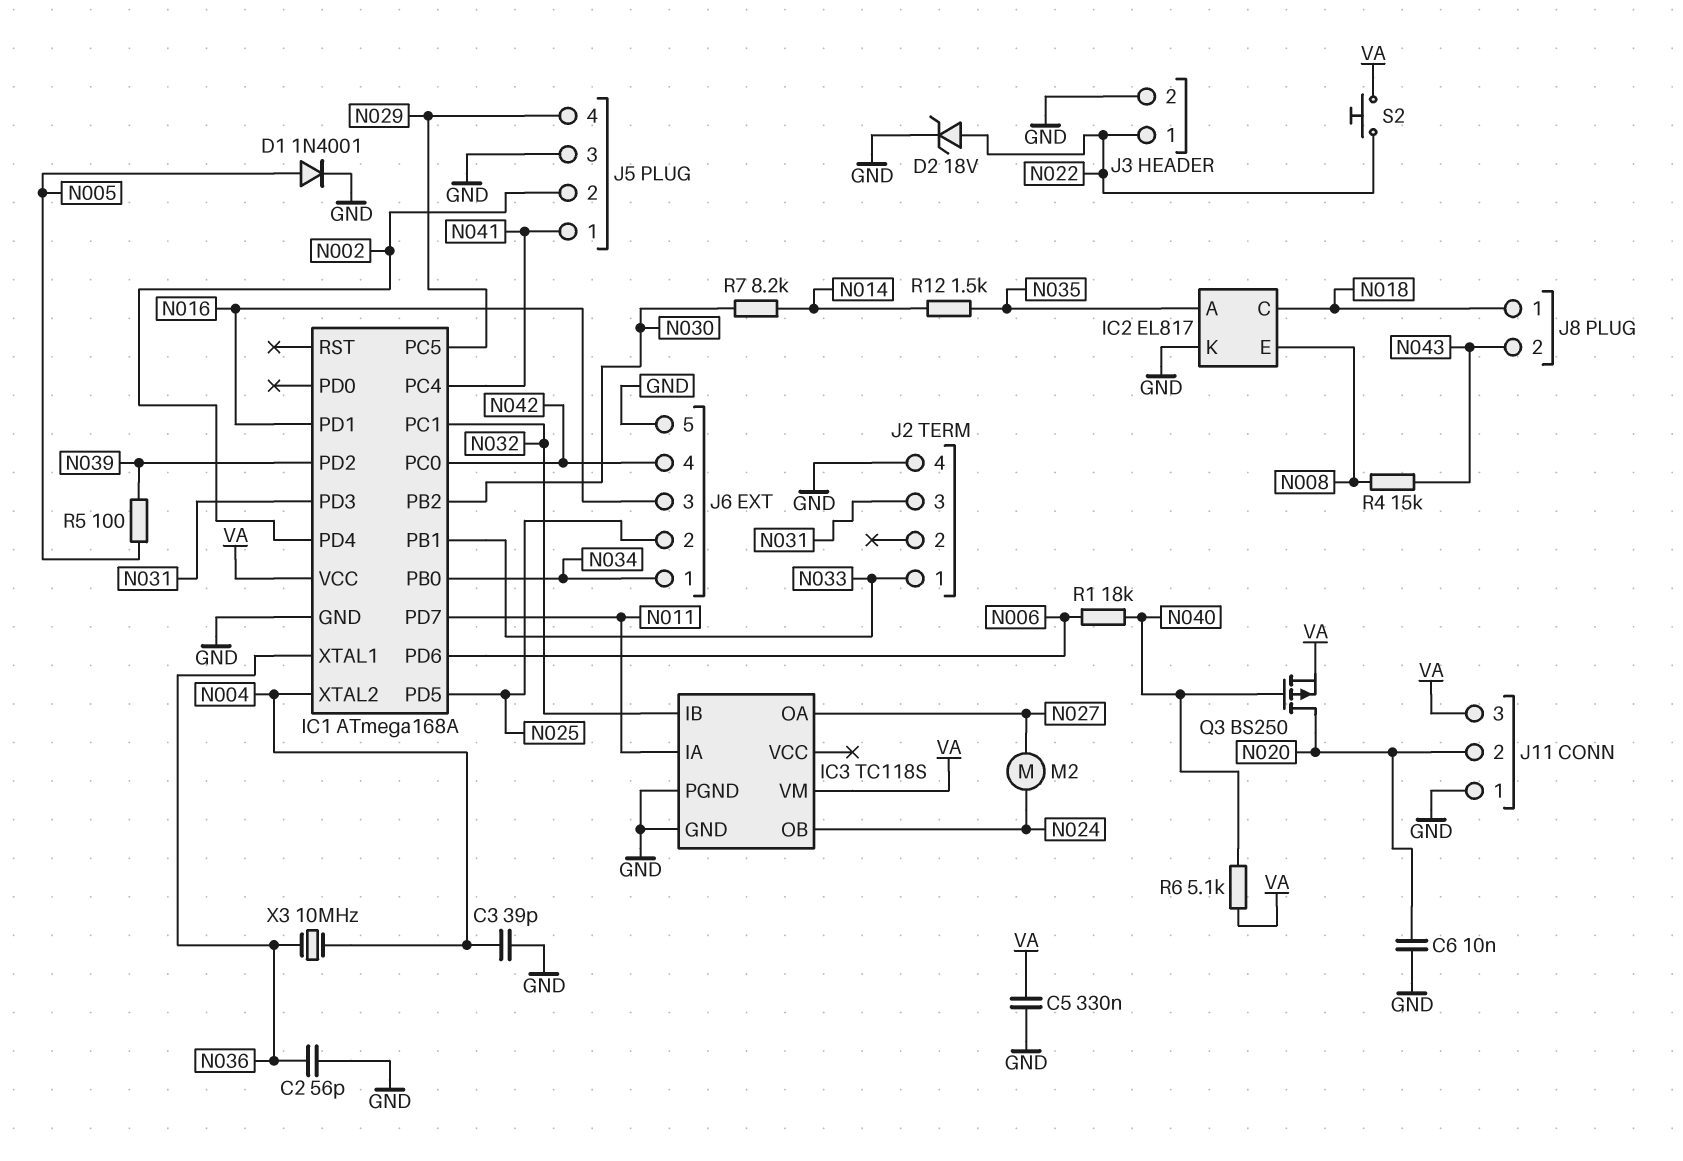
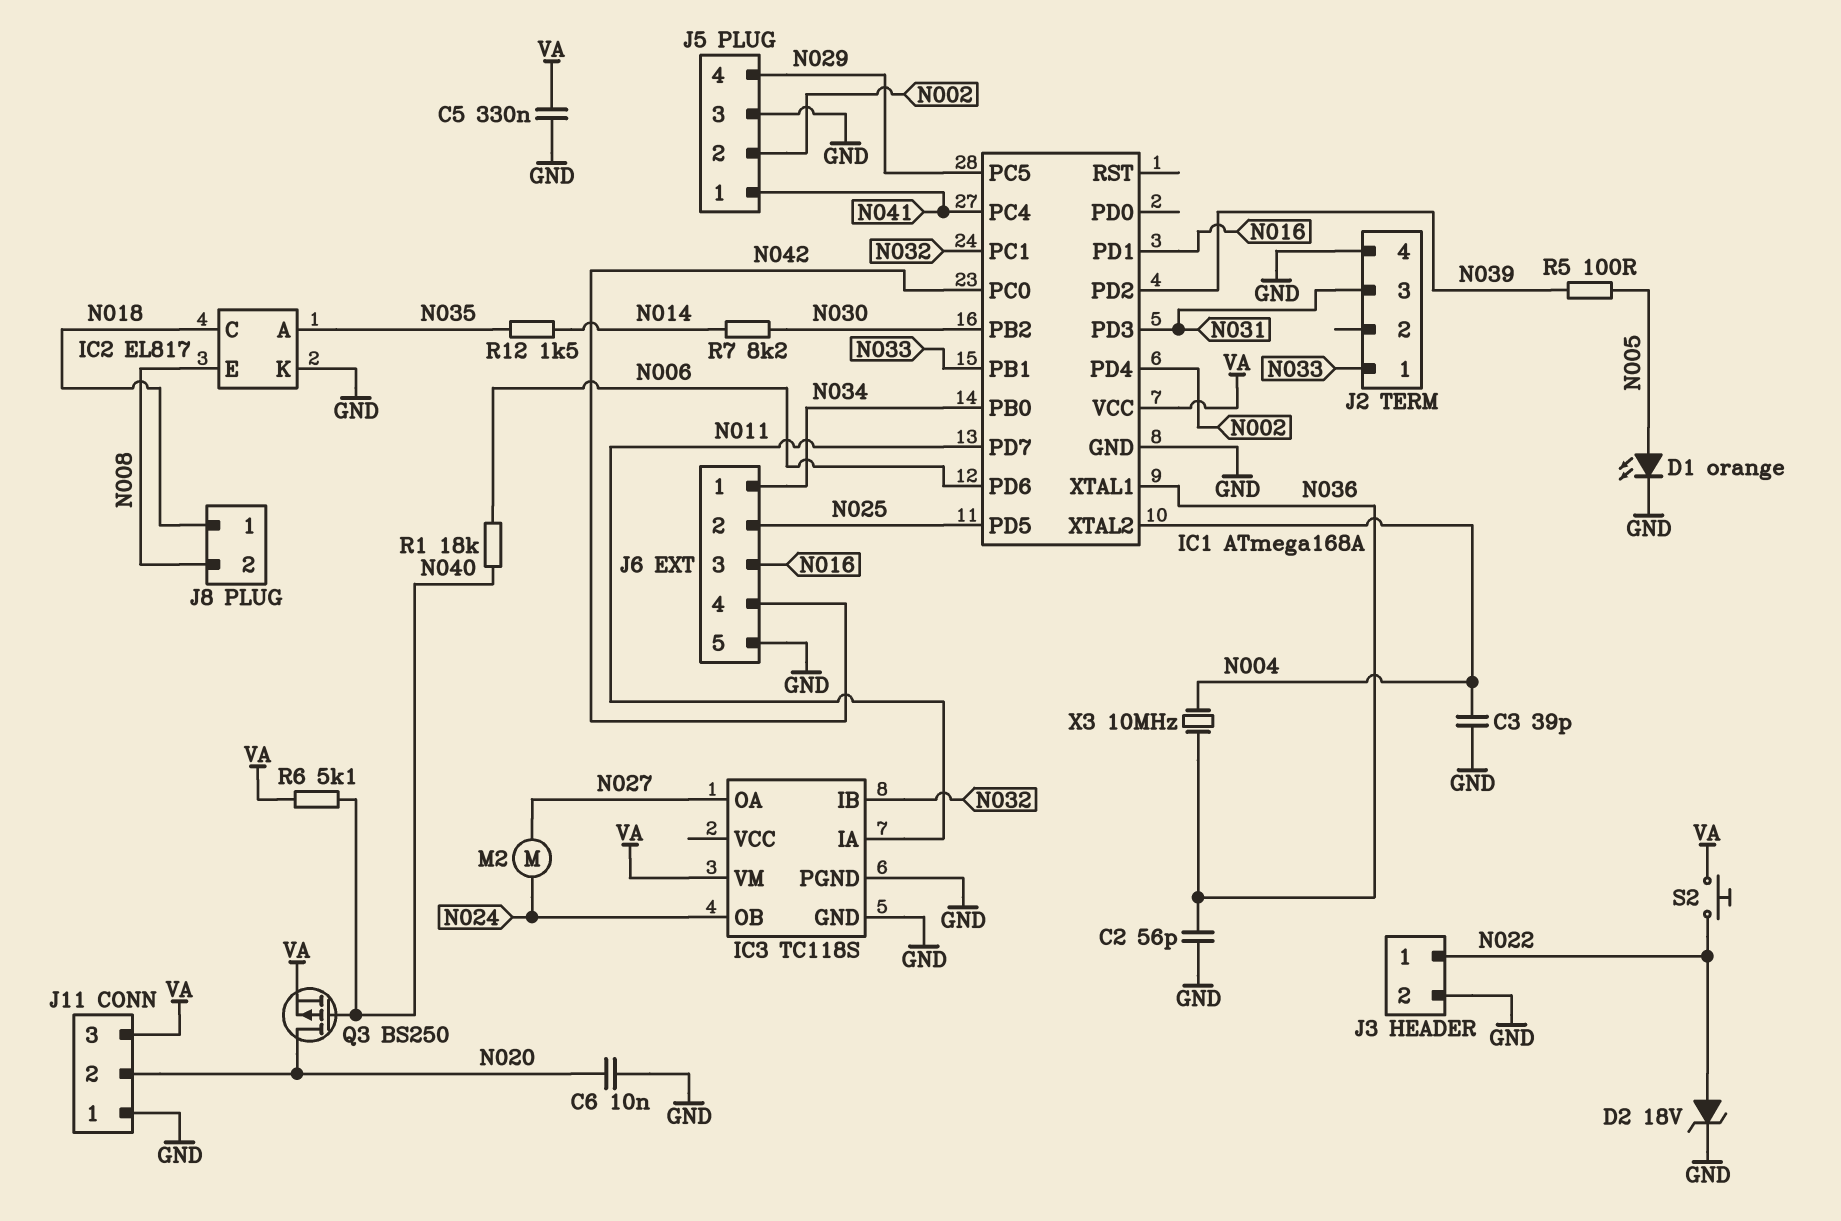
D1: diode 1N4001 (A N005, K GND) -> LED orange (A N005, K GND)
J8 pin 2: N043 -> N008
R4: 15k (N008, N043) -> none

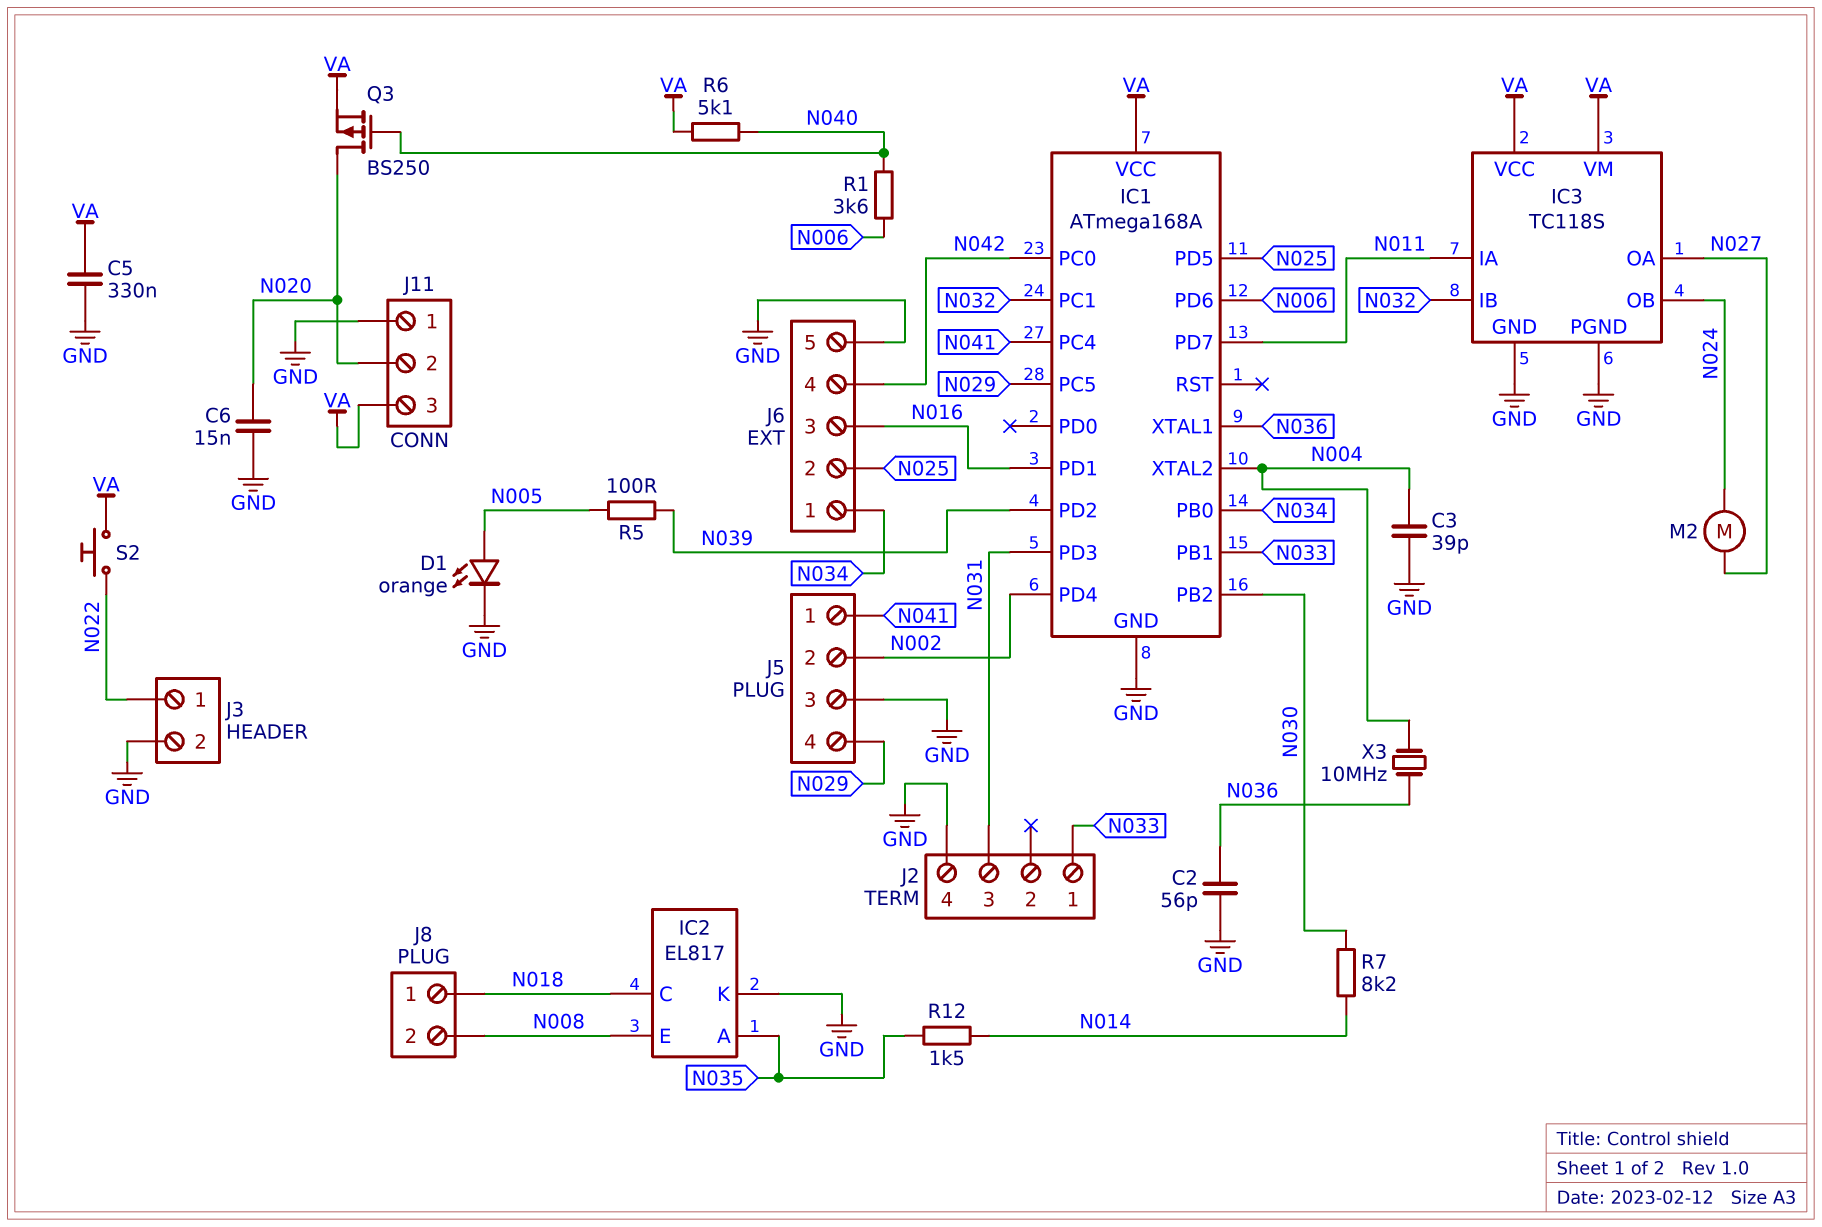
C6: 10nF (GND, N020) -> 15nF (GND, N020)
D2: zener 18V (A N022, K GND) -> none
IC3 pin VCC: none -> VA
R1: 18k (N006, N040) -> 3.6k (N006, N040)

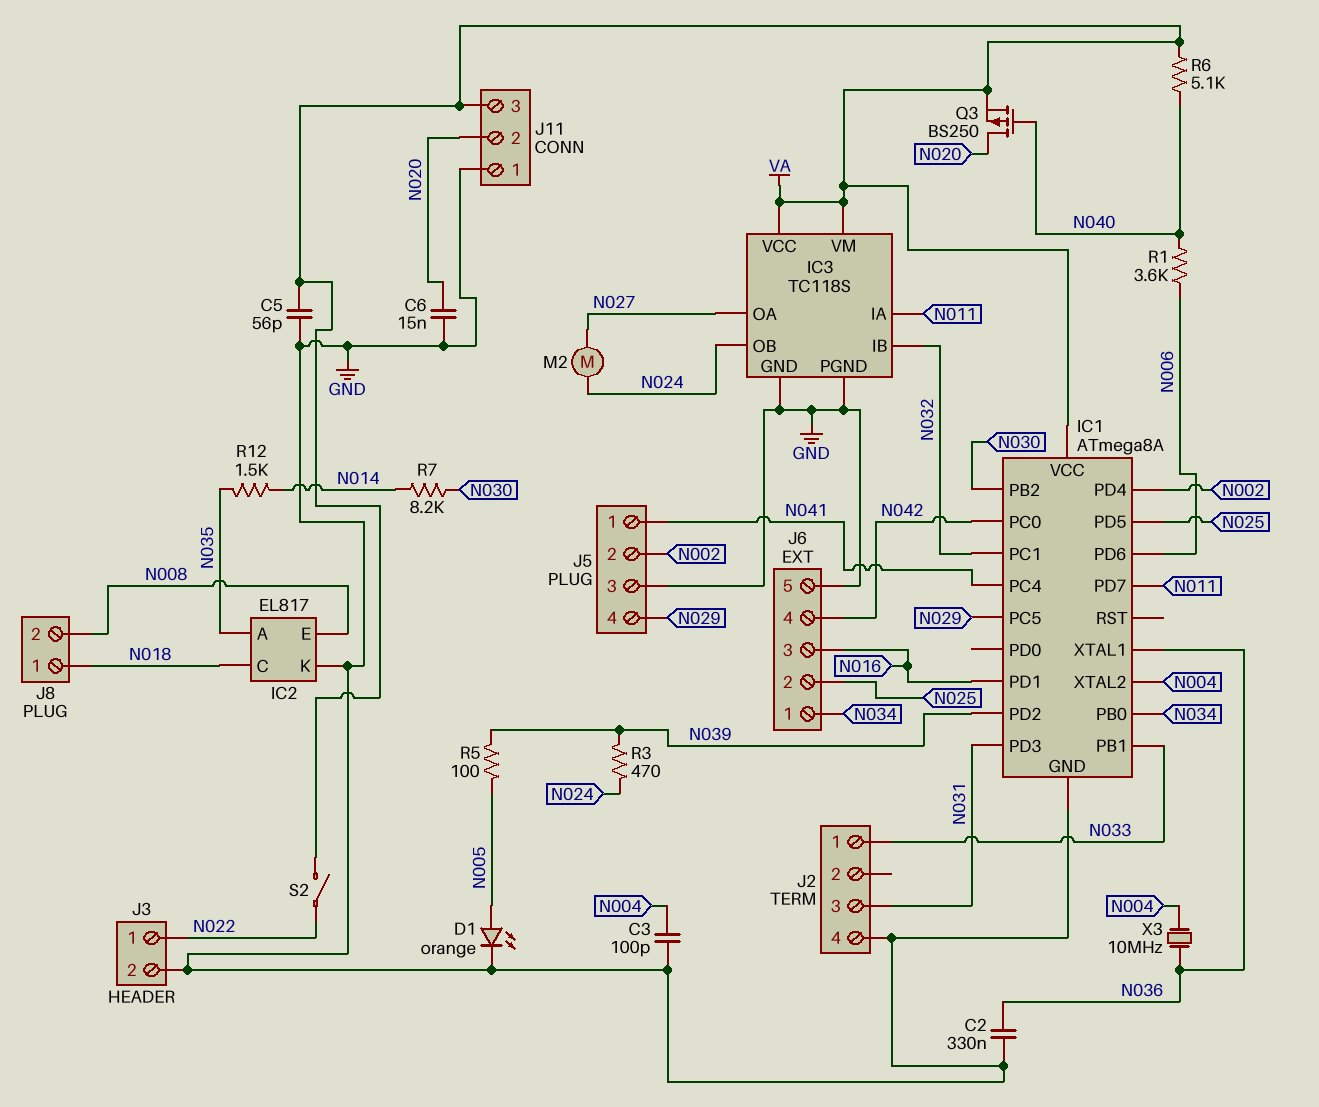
C2: 56pF (GND, N036) -> 330nF (GND, N036)
C3: 39pF (GND, N004) -> 100pF (GND, N004)
C5: 330nF (GND, VA) -> 56pF (GND, VA)
IC1: ATmega168A -> ATmega8A
R3: none -> 470 (N024, N039)
S2: button (N022, VA) -> switch (N022, VA)

